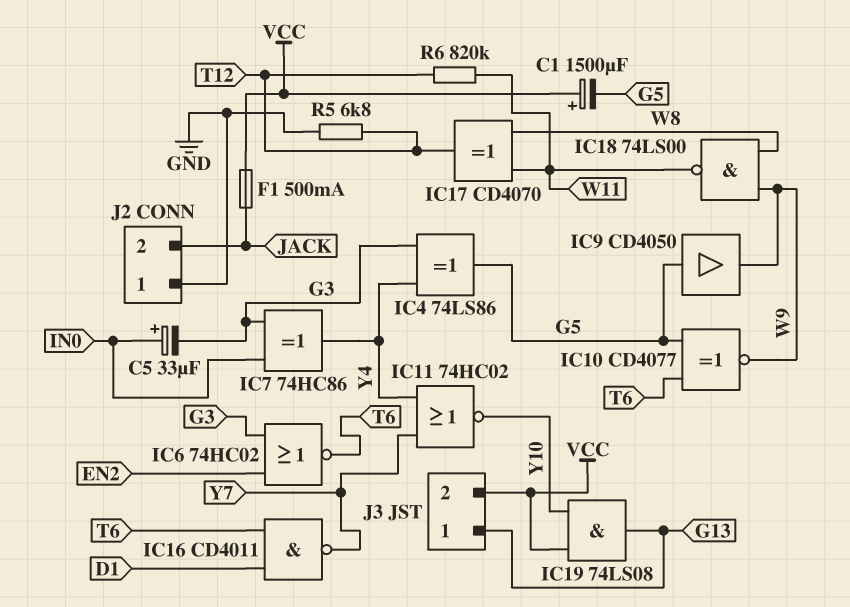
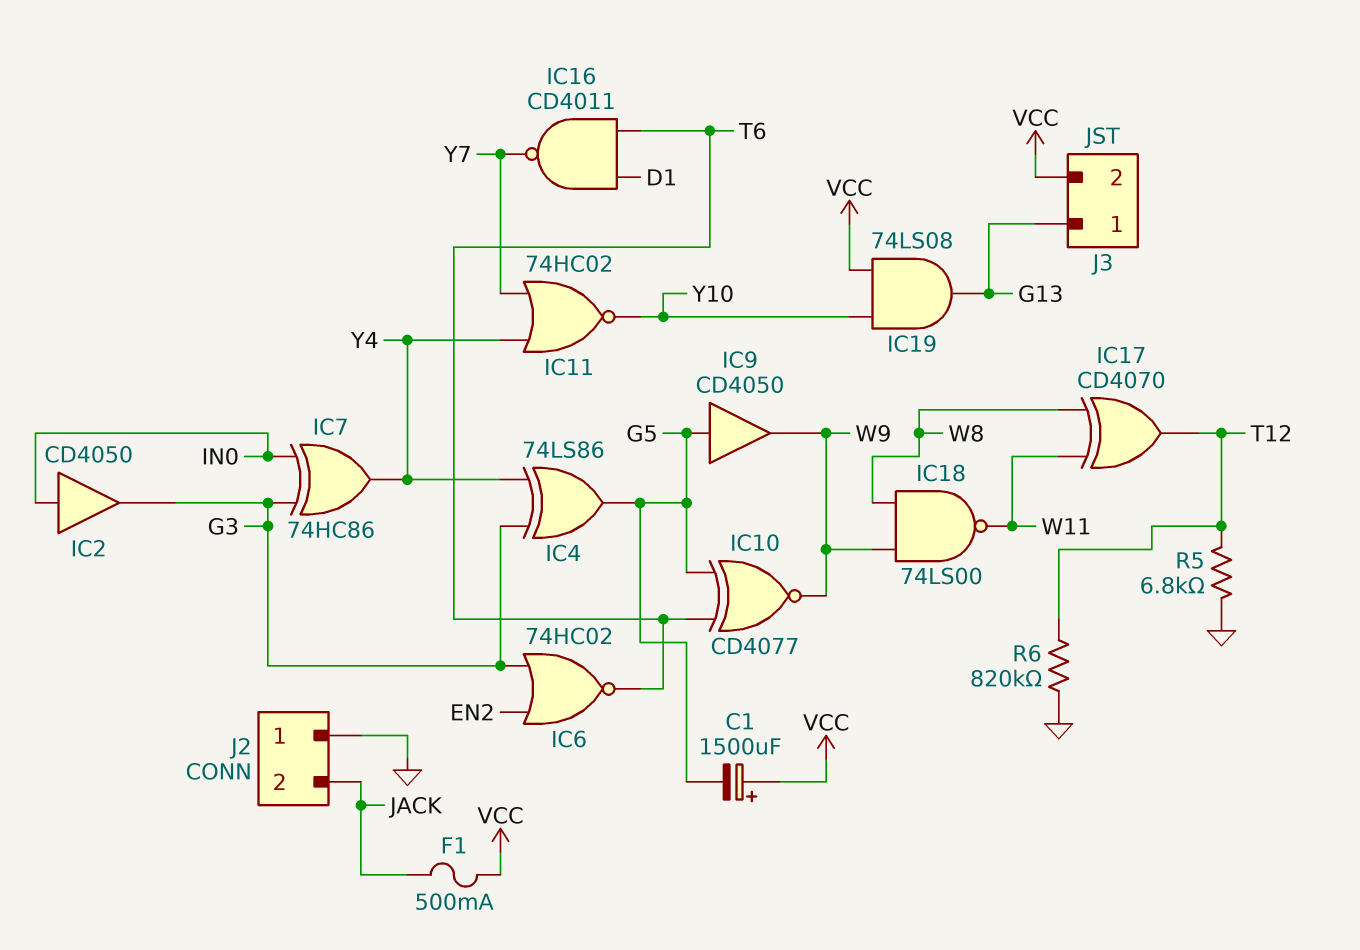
C5: 33uF (plus IN0, minus G3) -> none
IC2: none -> buffer CD4050 (in IN0, out G3)
R6: 820k (T12, W11) -> 820k (GND, T12)

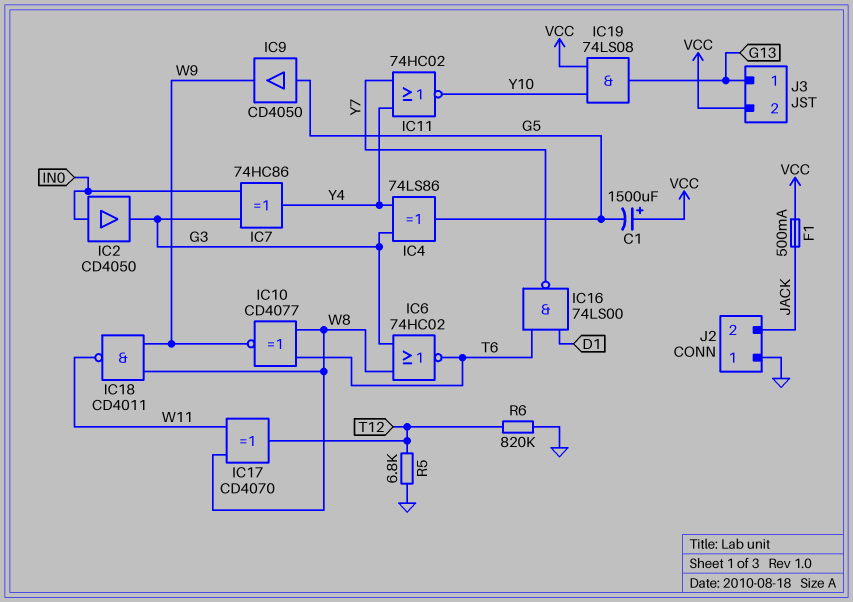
IC6: NOR 74HC02 (in EN2, in G3, out T6) -> NOR 74HC02 (in G3, in W8, out T6)
IC10: XNOR CD4077 (in G5, in T6, out W9) -> XNOR CD4077 (in T6, in W8, out W9)
IC16: NAND CD4011 (in D1, in T6, out Y7) -> NAND 74LS00 (in D1, in T6, out Y7)
IC18: NAND 74LS00 (in W8, in W9, out W11) -> NAND CD4011 (in W8, in W9, out W11)

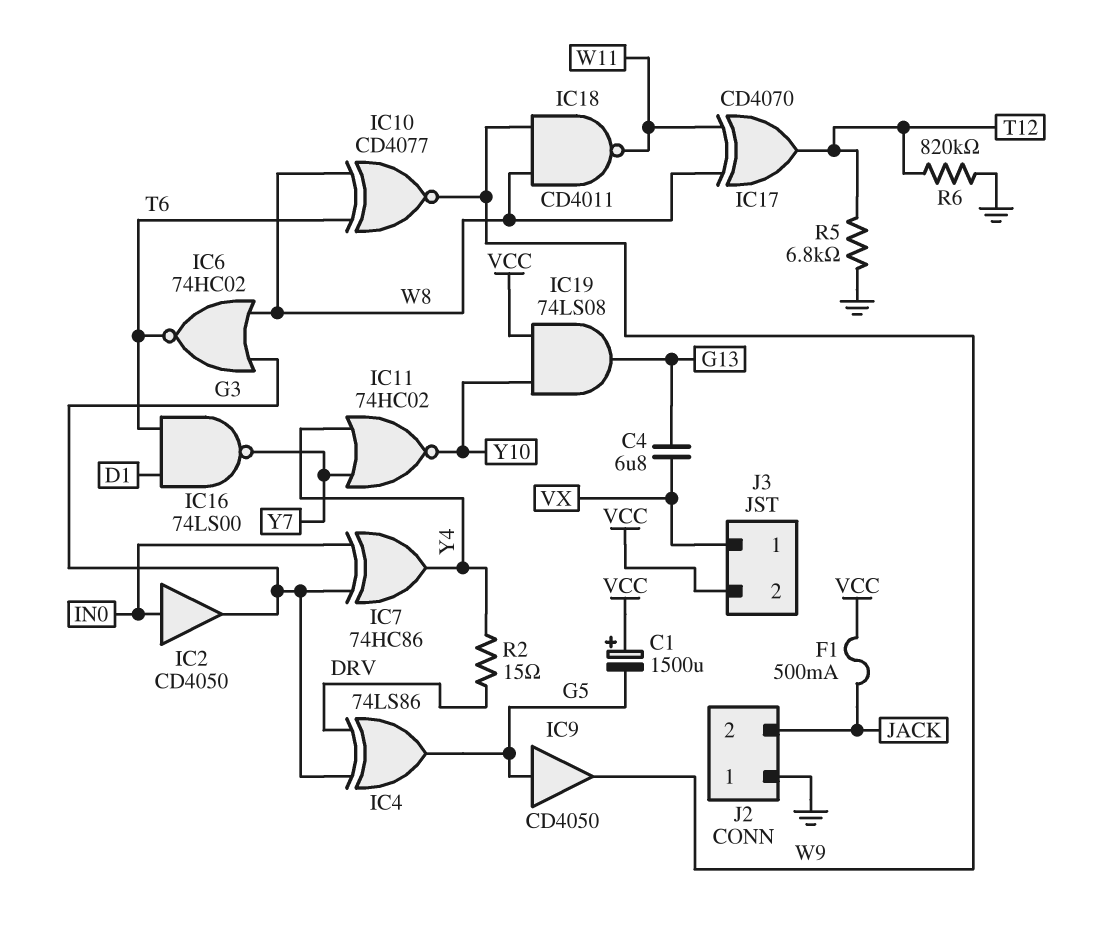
C4: none -> 6.8uF (G13, VX)
IC4: XOR 74LS86 (in G3, in Y4, out G5) -> XOR 74LS86 (in DRV, in G3, out G5)
J3 pin 1: G13 -> VX
R2: none -> 15 (DRV, Y4)

